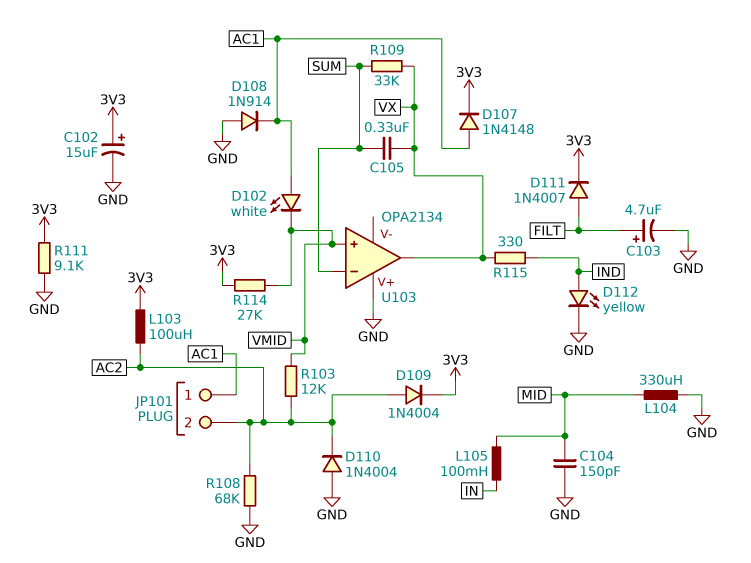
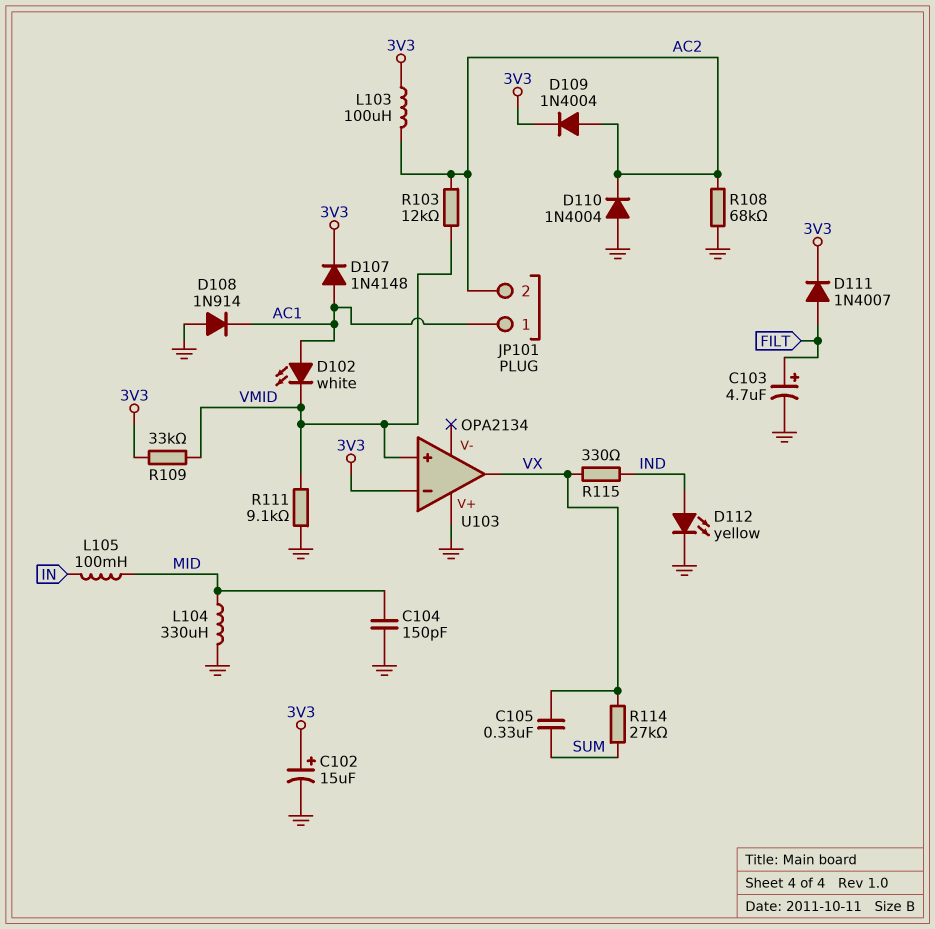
R109: 33k (SUM, VX) -> 33k (3V3, VMID)
R111: 9.1k (3V3, GND) -> 9.1k (GND, VMID)
R114: 27k (3V3, VMID) -> 27k (SUM, VX)
U103 pin in-: SUM -> 3V3

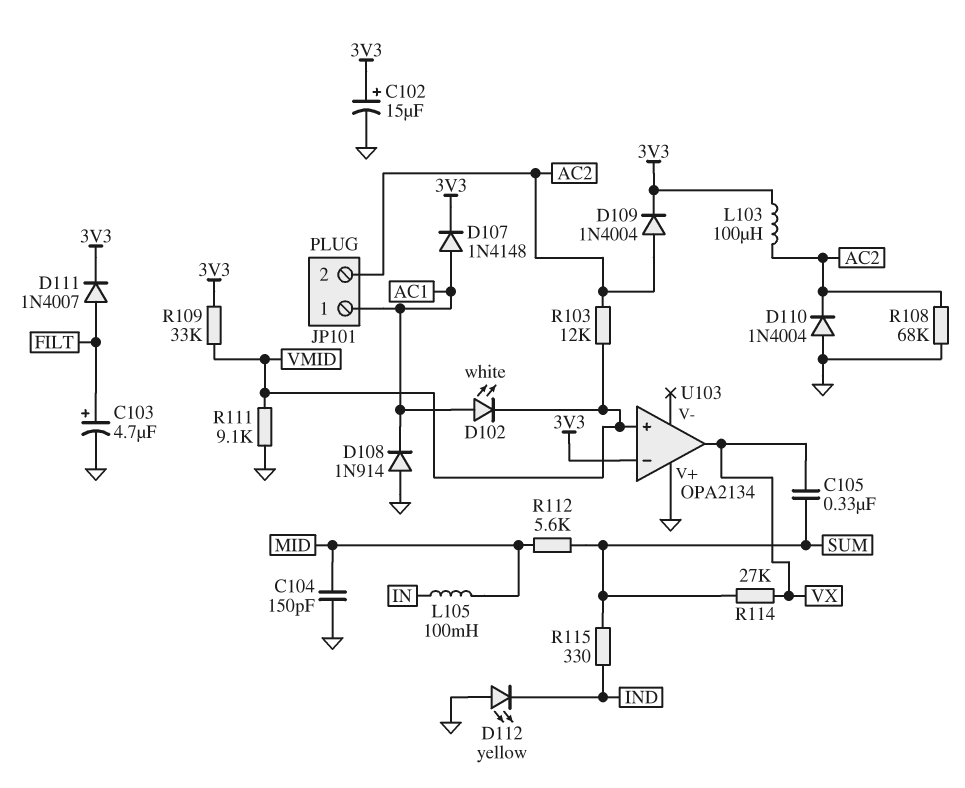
D112: LED yellow (A IND, K GND) -> LED yellow (A GND, K IND)
L104: 330uH (GND, MID) -> none
R112: none -> 5.6k (MID, SUM)
R115: 330 (IND, VX) -> 330 (IND, SUM)

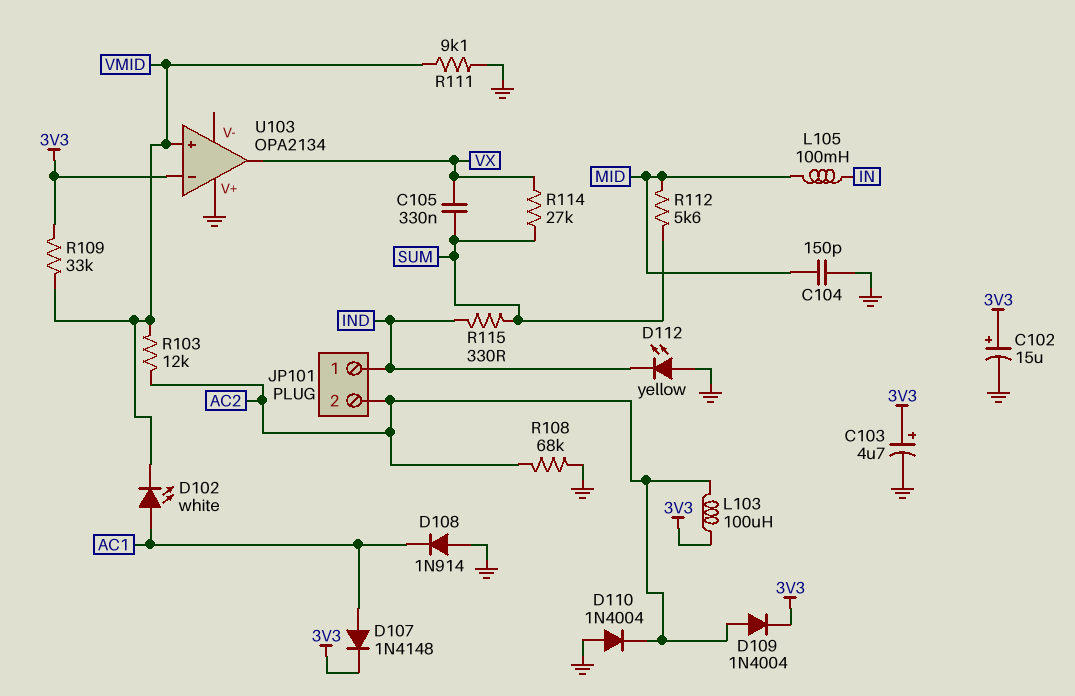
C103: 4.7uF (plus FILT, minus GND) -> 4.7uF (plus 3V3, minus GND)
D111: diode 1N4007 (A FILT, K 3V3) -> none
JP101 pin 1: AC1 -> IND

